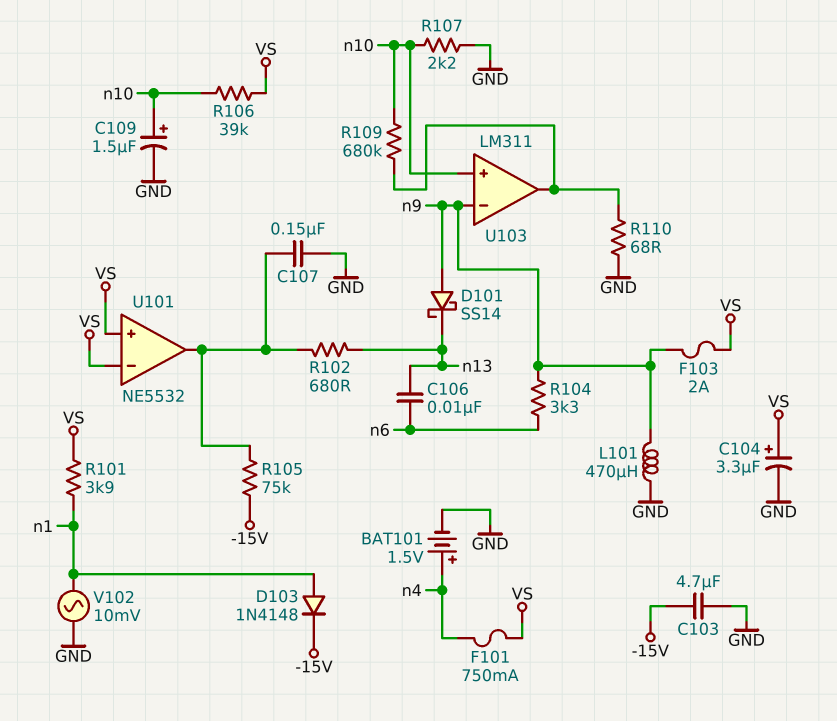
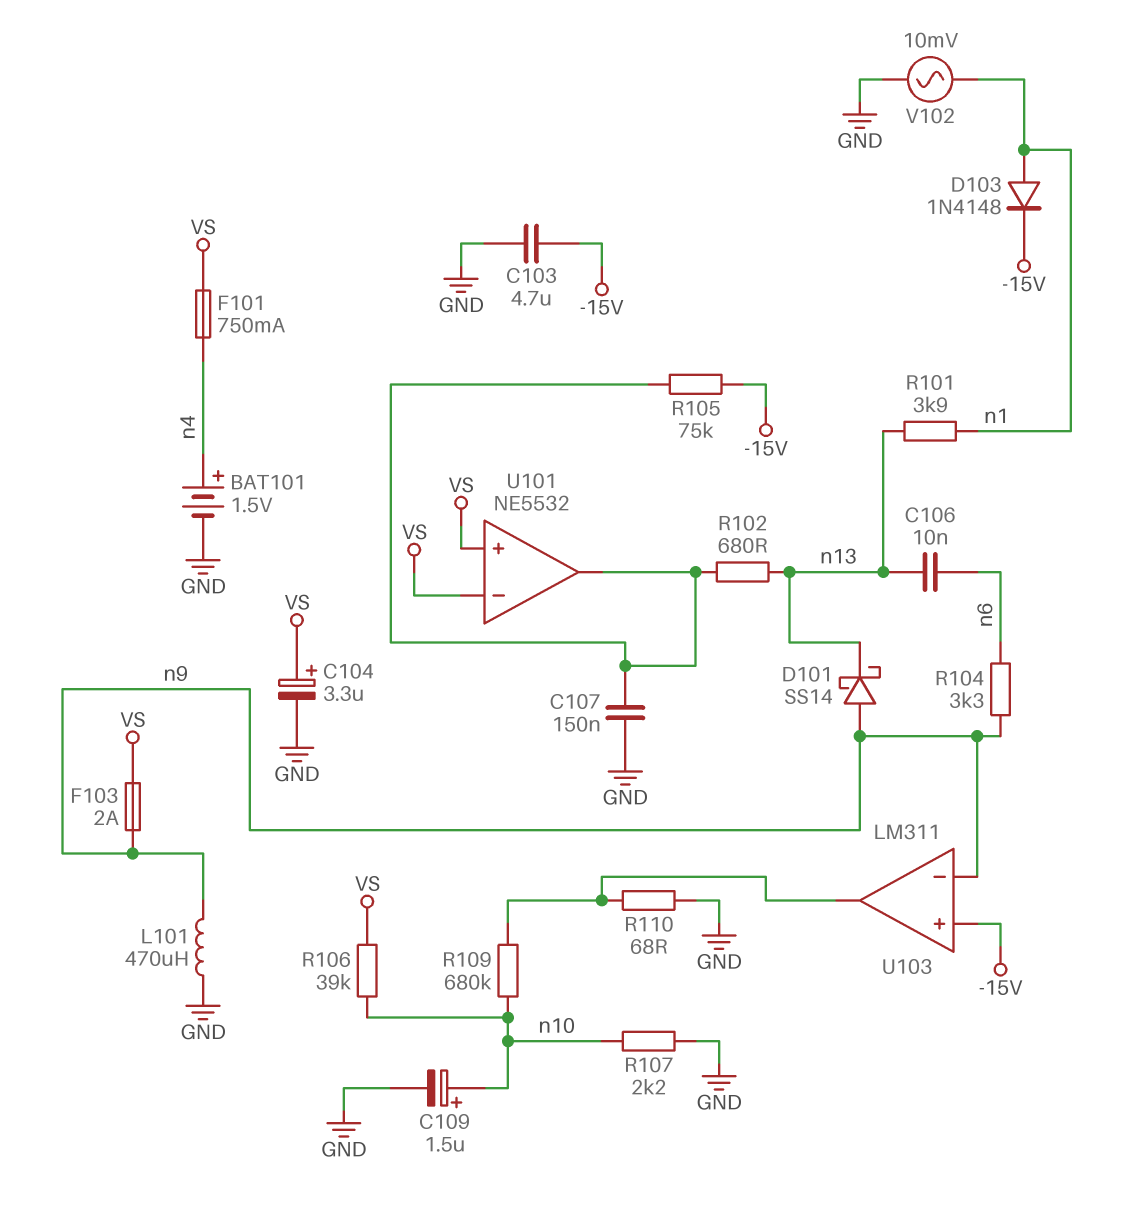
R101: 3.9k (VS, n1) -> 3.9k (n1, n13)
U103 pin in+: n10 -> -15V

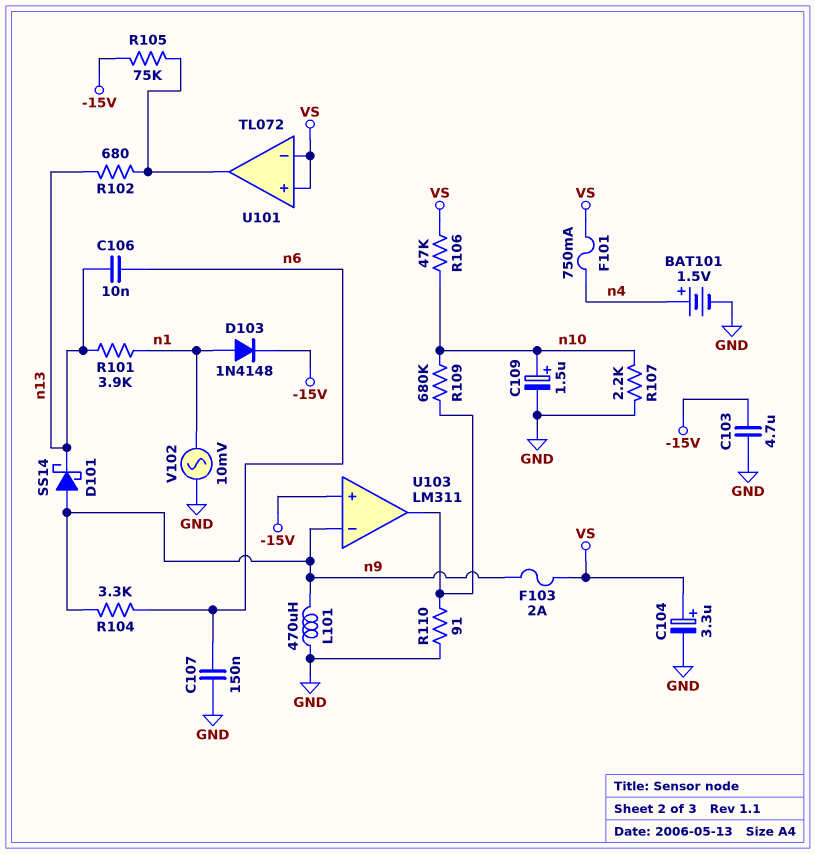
C107: 150nF (GND, U101/out) -> 150nF (GND, n6)
R106: 39k (VS, n10) -> 47k (VS, n10)
R110: 68 (GND, U103/out) -> 91 (GND, U103/out)
U101: NE5532 -> TL072

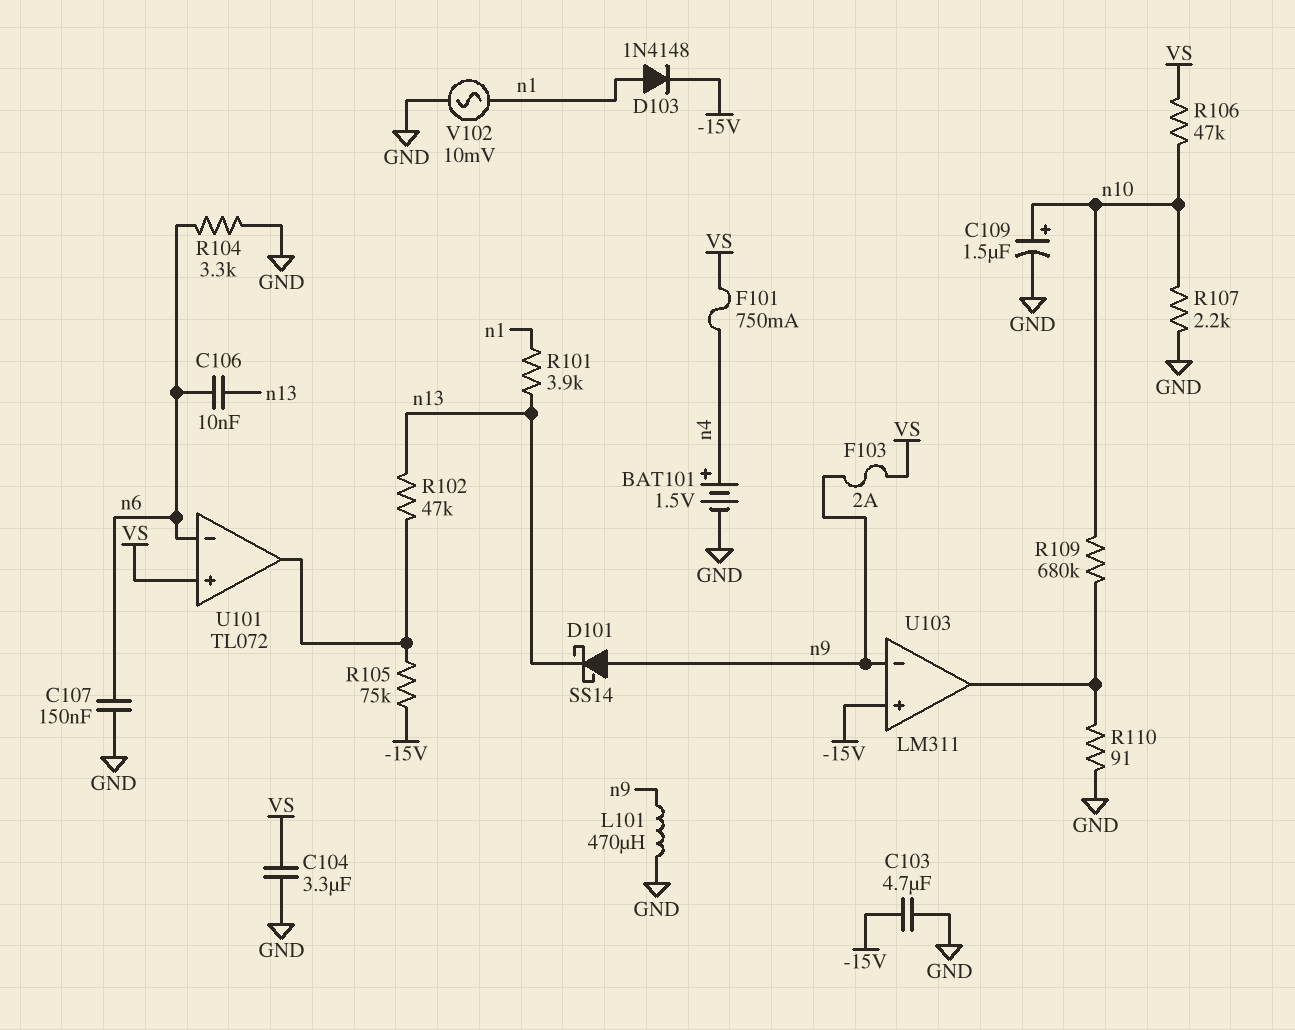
C104: 3.3uF (plus VS, minus GND) -> 3.3uF (GND, VS)
R102: 680 (U101/out, n13) -> 47k (U101/out, n13)
R104: 3.3k (n6, n9) -> 3.3k (GND, n6)
U101 pin in-: VS -> n6

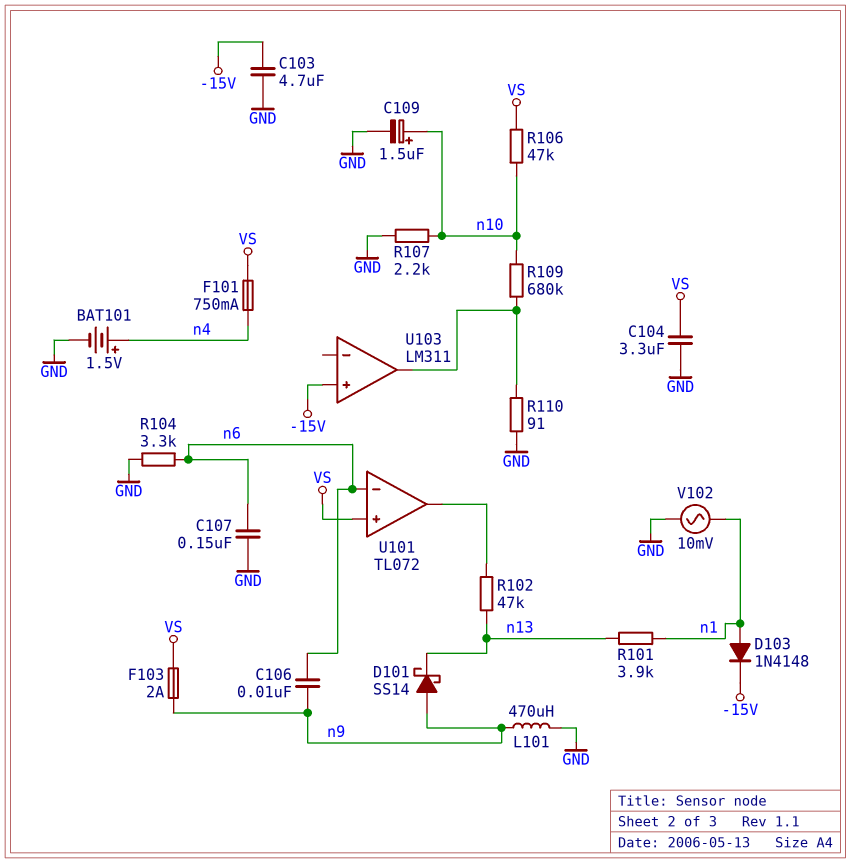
C106: 10nF (n6, n13) -> 10nF (n6, n9)
R105: 75k (-15V, U101/out) -> none
U103 pin in-: n9 -> none

